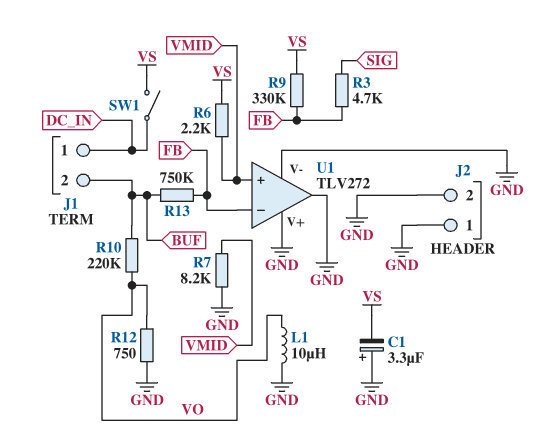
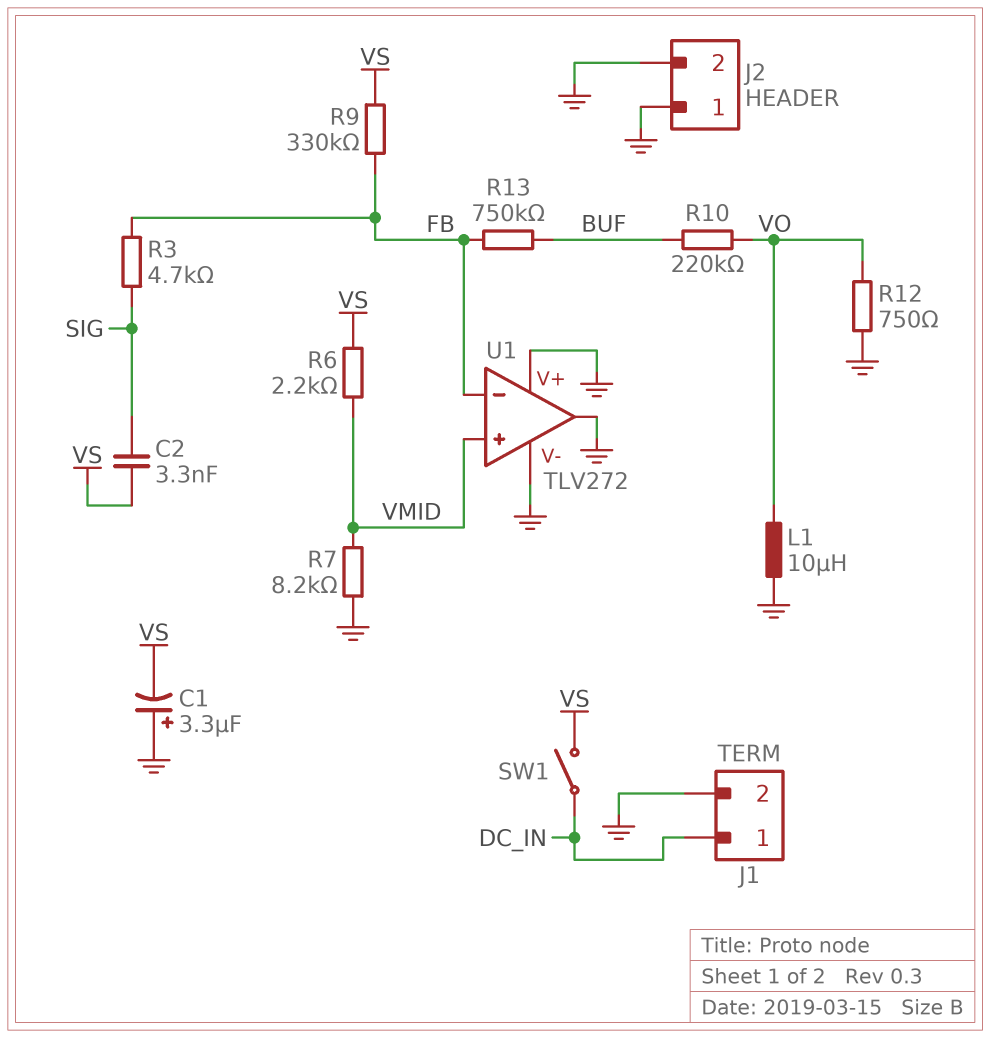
C2: none -> 3.3nF (SIG, VS)
J1 pin 2: BUF -> GND

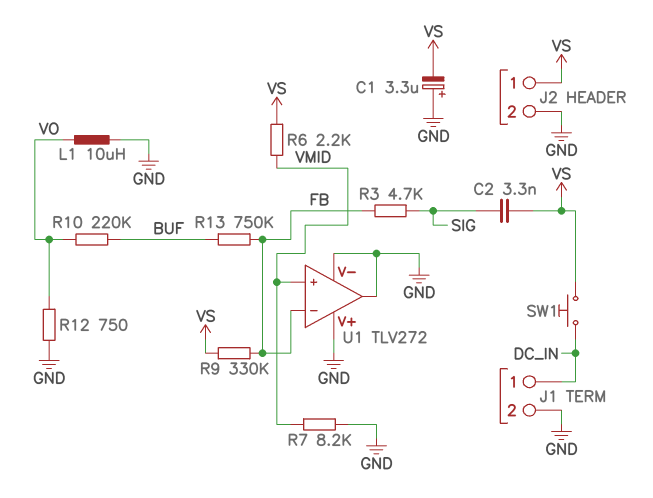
J2 pin 1: GND -> VS
SW1: switch (DC_IN, VS) -> button (DC_IN, VS)

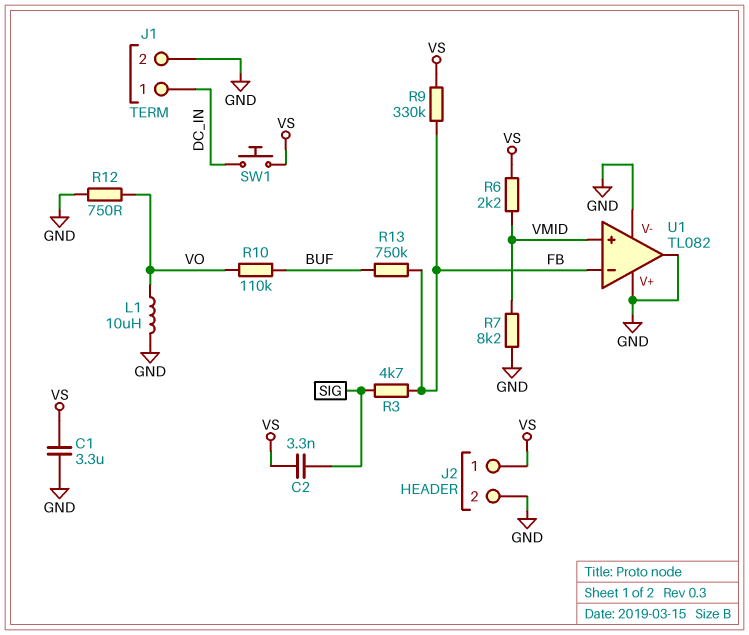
C1: 3.3uF (plus GND, minus VS) -> 3.3uF (GND, VS)
R10: 220k (BUF, VO) -> 110k (BUF, VO)
U1: TLV272 -> TL082

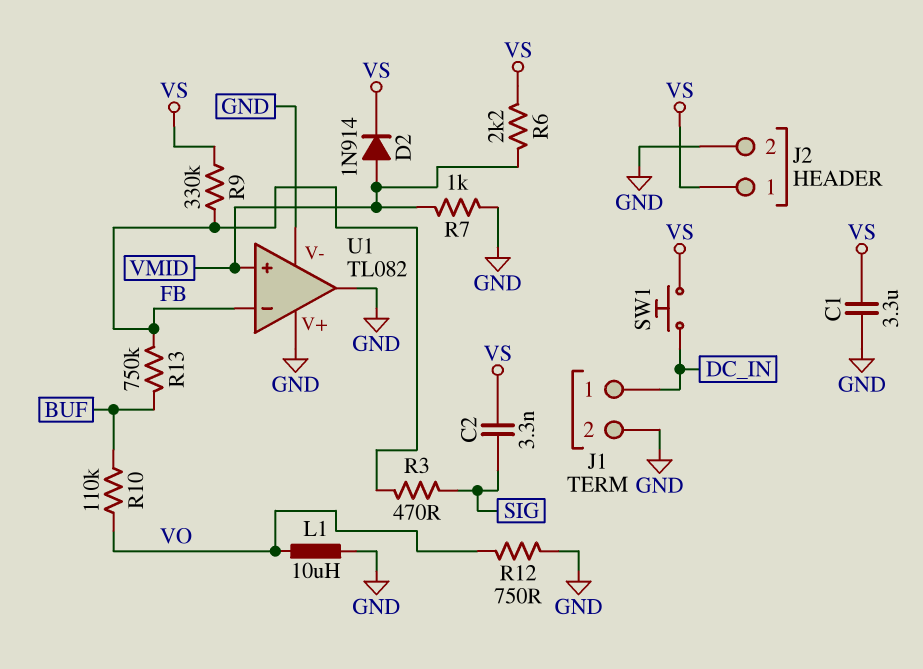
D2: none -> diode 1N914 (A VMID, K VS)
R3: 4.7k (FB, SIG) -> 470 (FB, SIG)
R7: 8.2k (GND, VMID) -> 1k (GND, VMID)

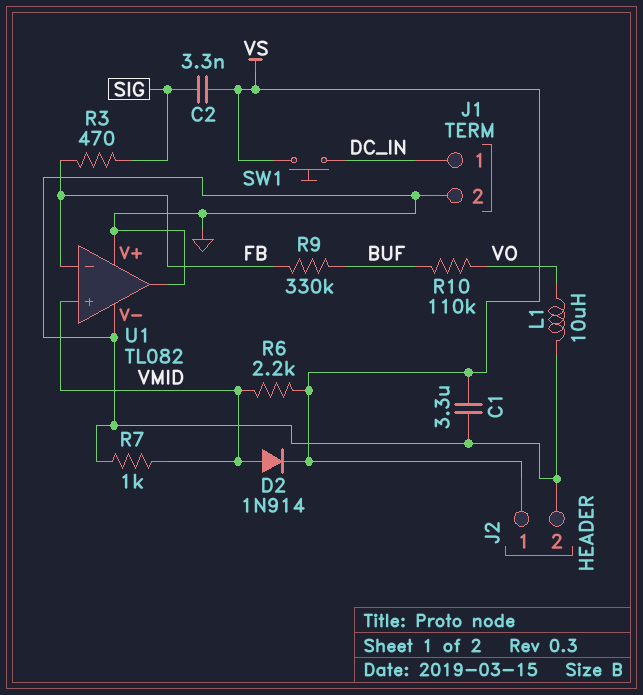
R9: 330k (FB, VS) -> 330k (BUF, FB)
R12: 750 (GND, VO) -> none
R13: 750k (BUF, FB) -> none

